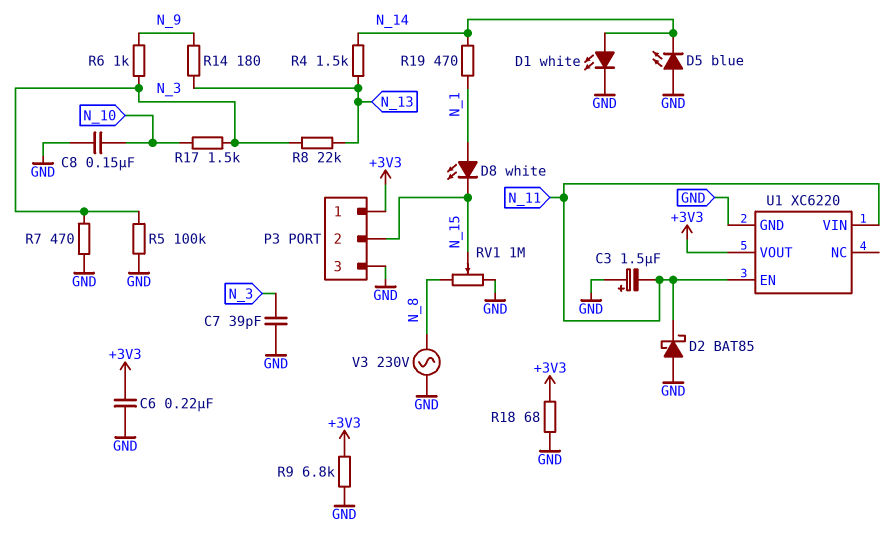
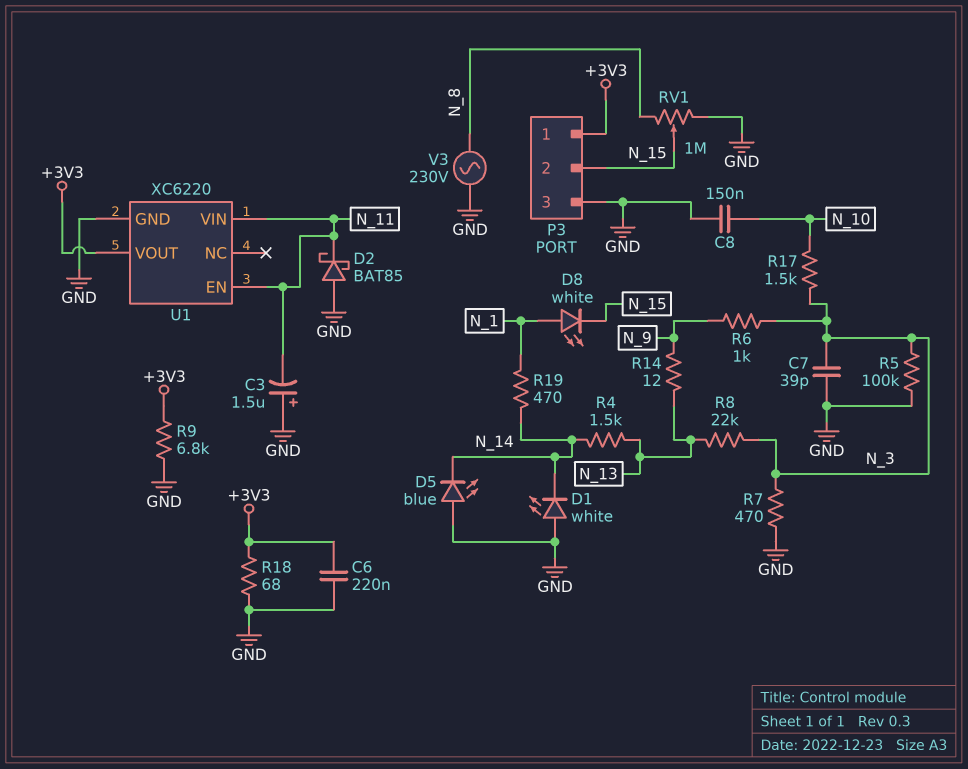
D1: LED white (A N_14, K GND) -> LED white (A GND, K N_14)
R14: 180 (N_9, N_13) -> 12 (N_9, N_13)

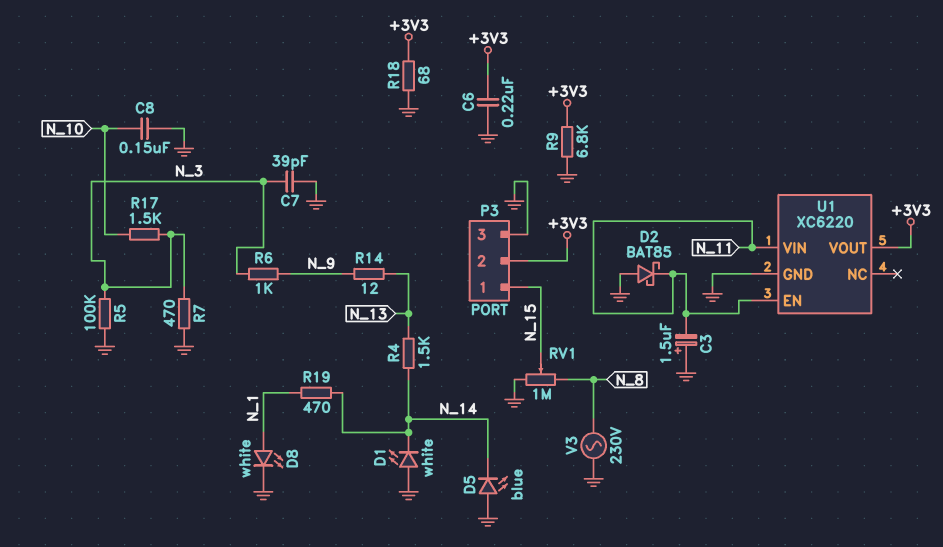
D8: LED white (A N_1, K N_15) -> LED white (A N_1, K GND)
P3 pin 1: +3V3 -> N_15
P3 pin 2: N_15 -> +3V3
R8: 22k (N_3, N_13) -> none

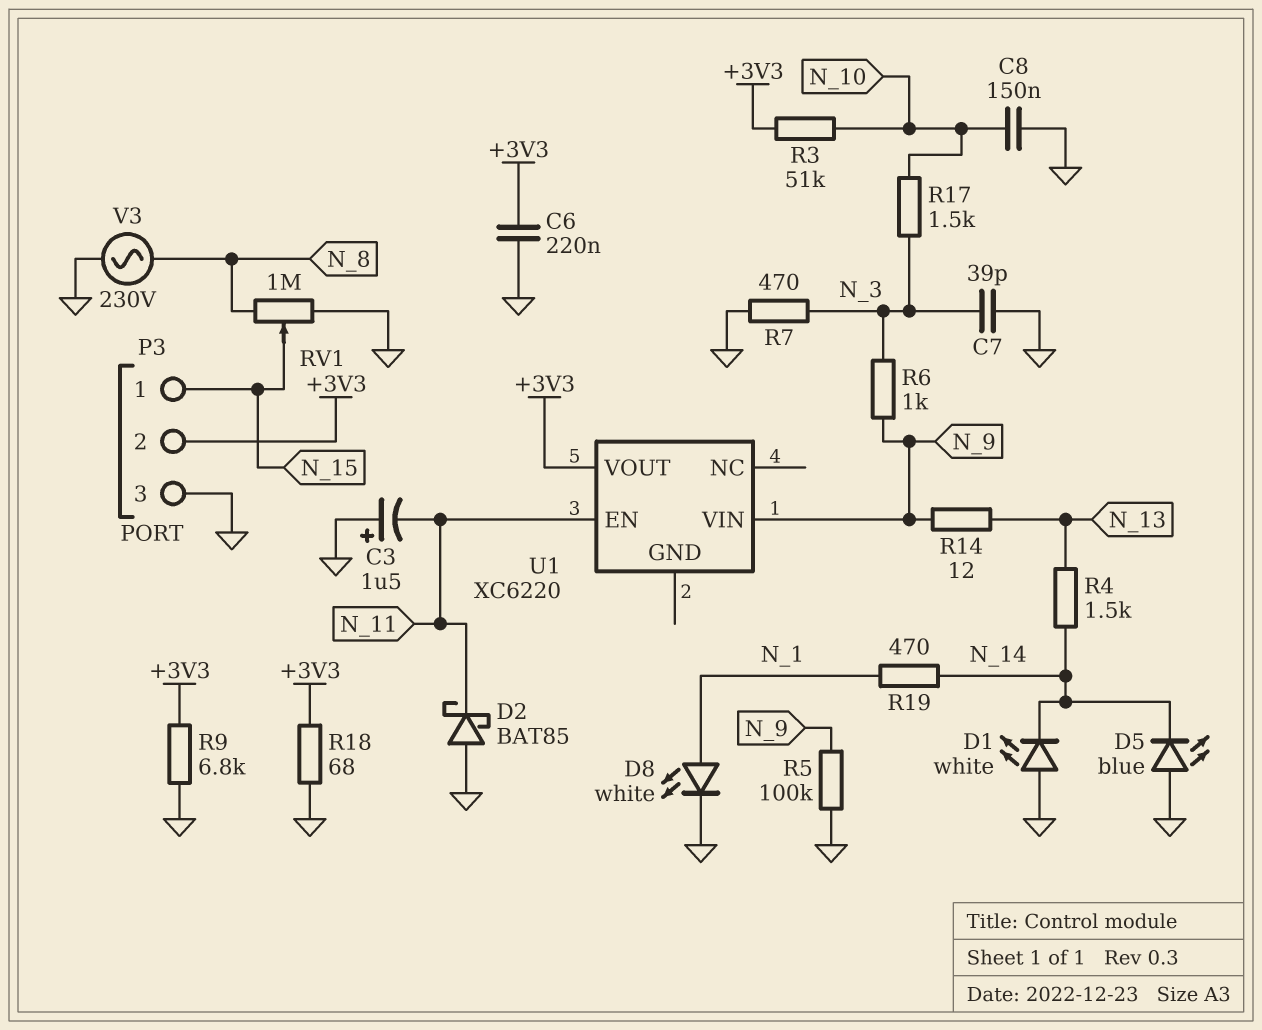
R3: none -> 51k (+3V3, N_10)
R5: 100k (GND, N_3) -> 100k (GND, N_9)
U1 pin GND: GND -> none
U1 pin VIN: N_11 -> N_9

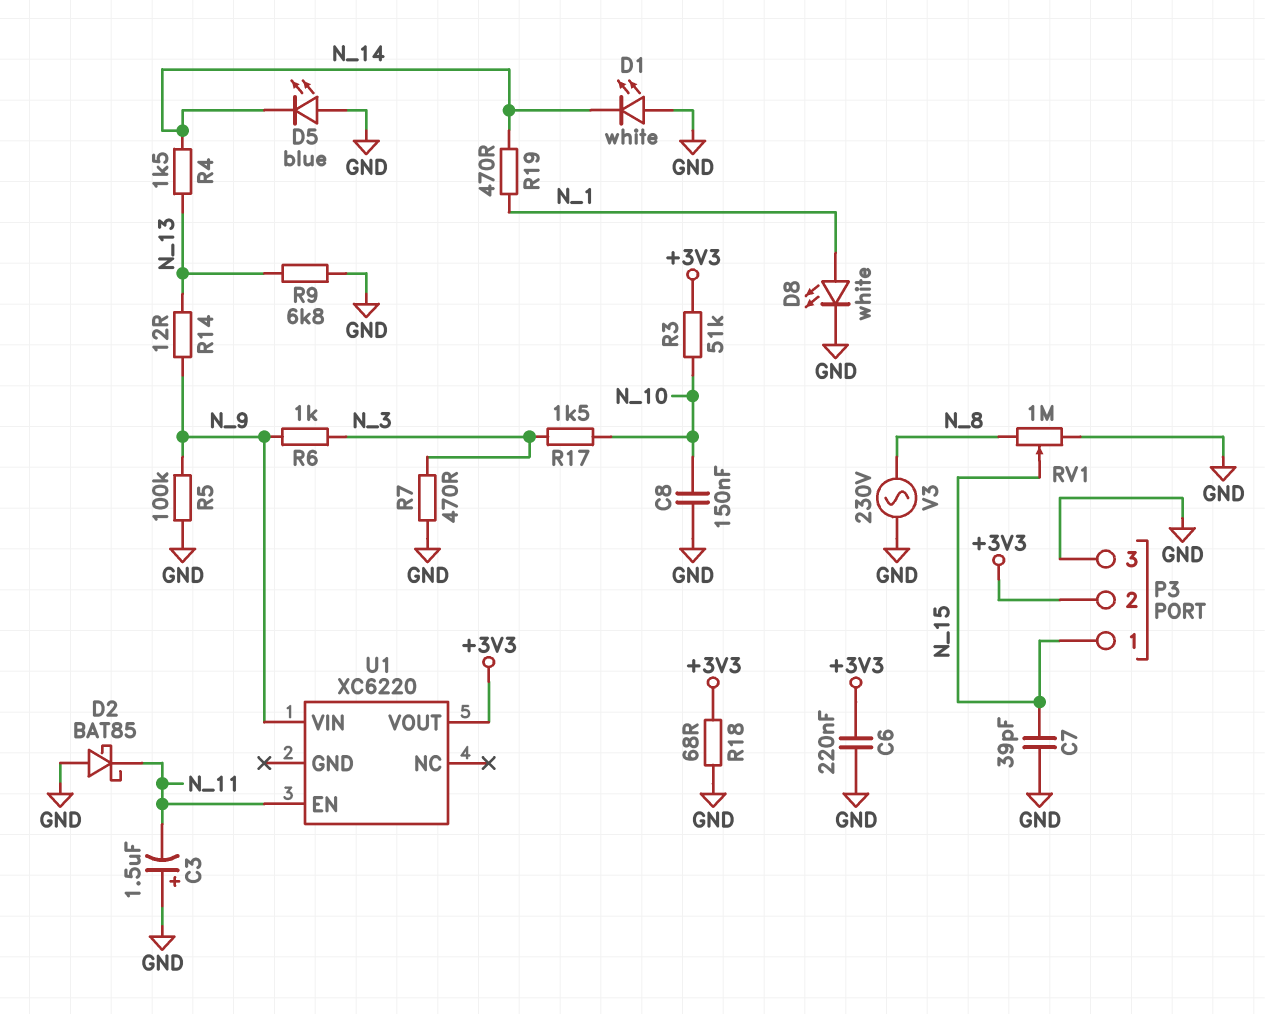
C7: 39pF (GND, N_3) -> 39pF (GND, N_15)
R9: 6.8k (+3V3, GND) -> 6.8k (GND, N_13)

